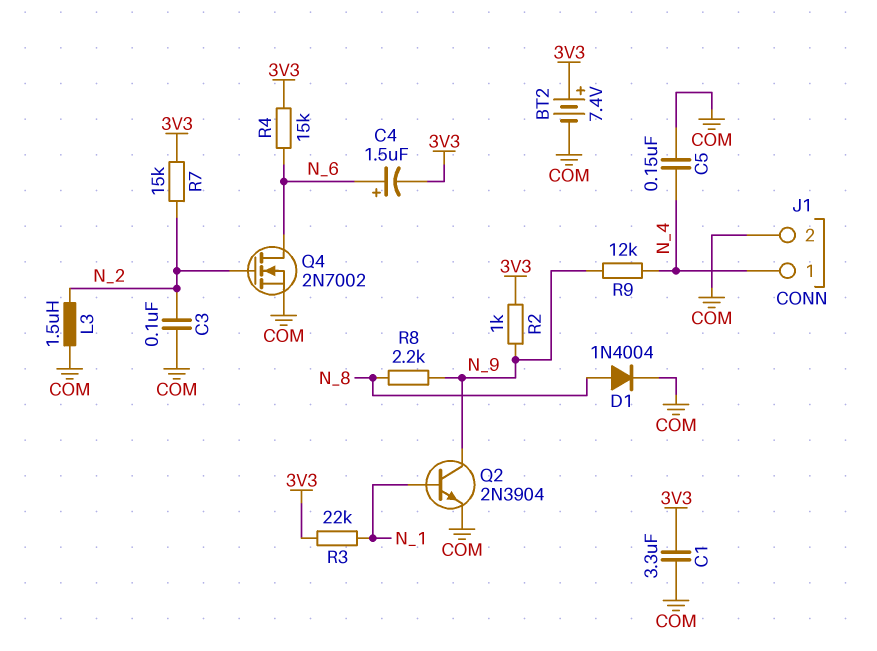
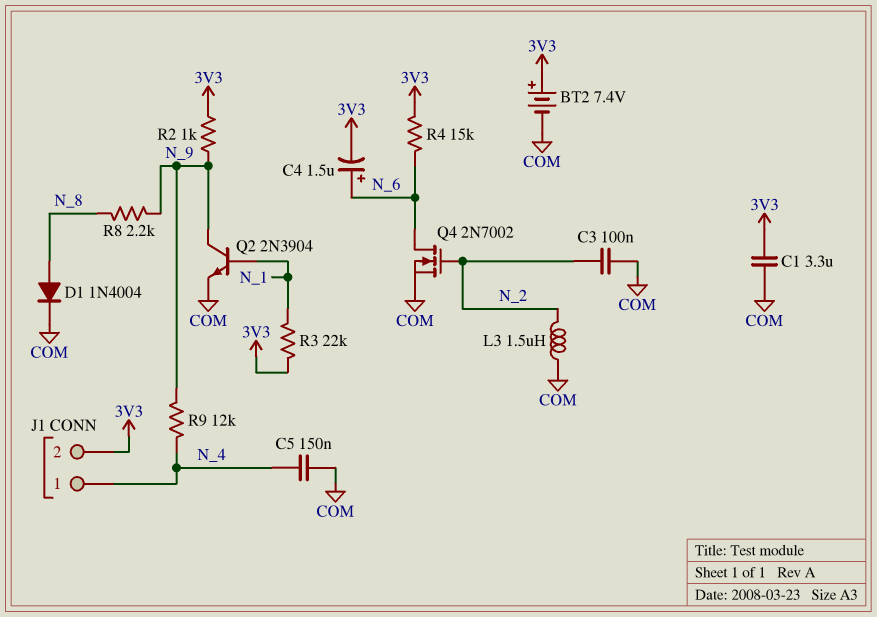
J1 pin 2: COM -> 3V3
R7: 15k (3V3, N_2) -> none

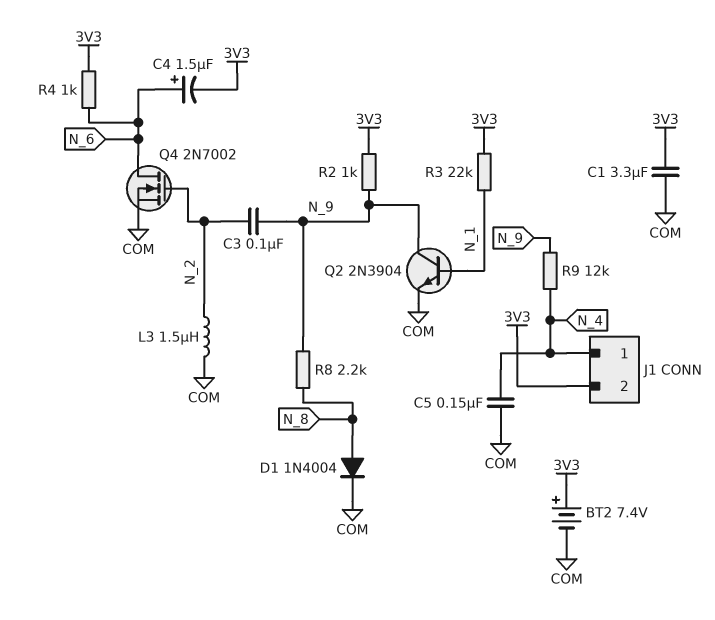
C3: 100nF (COM, N_2) -> 100nF (N_2, N_9)
R4: 15k (3V3, N_6) -> 1k (3V3, N_6)

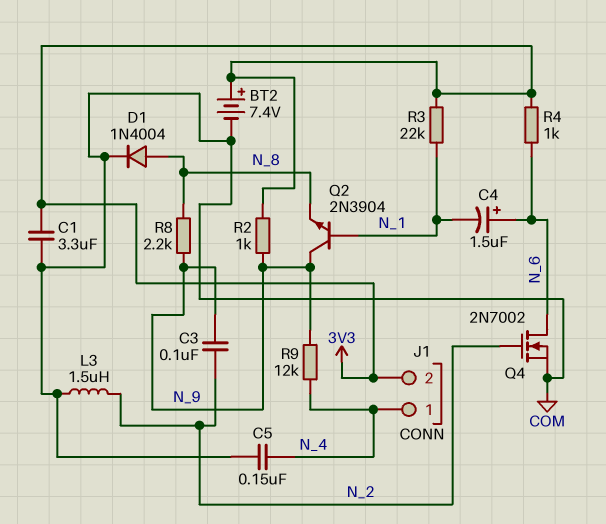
C4: 1.5uF (plus N_6, minus 3V3) -> 1.5uF (plus N_6, minus N_1)
Q2: NPN 2N3904 (B N_1, C N_9, E COM) -> NPN 2N3904 (B N_1, C N_9, E N_8)

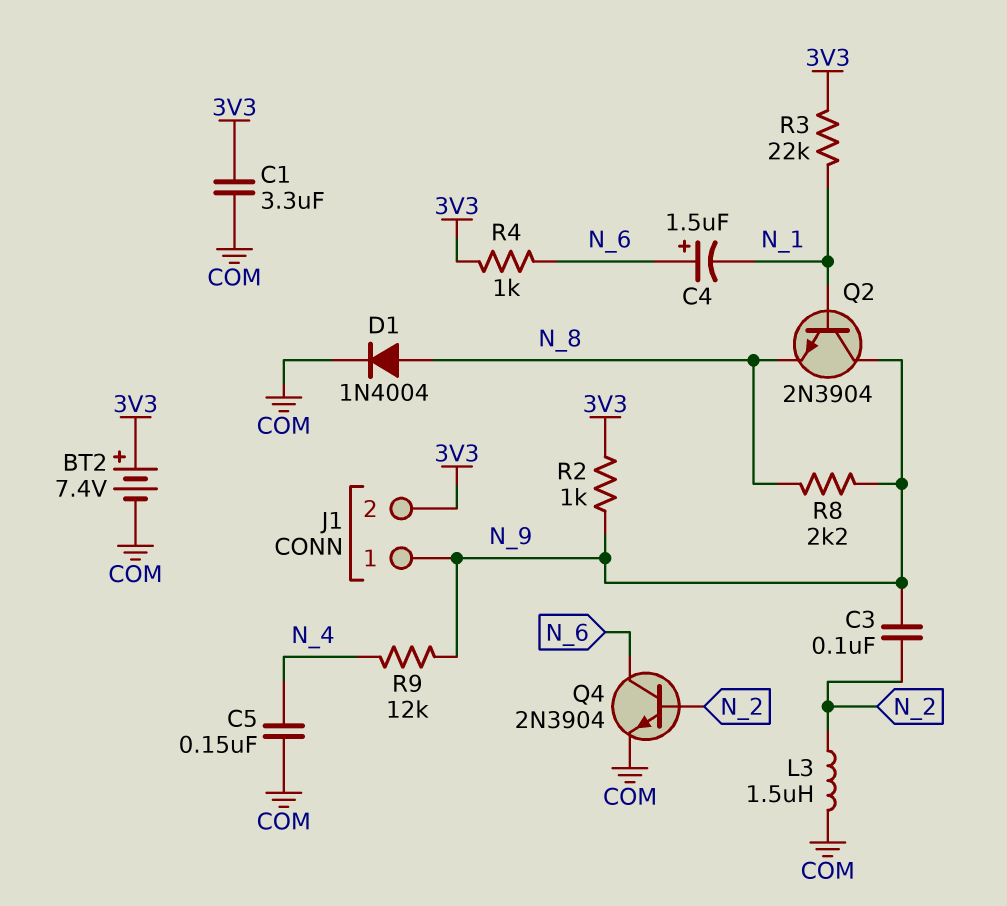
J1 pin 1: N_4 -> N_9
Q4: NMOS 2N7002 (G N_2, D N_6, S COM) -> NPN 2N3904 (B N_2, C N_6, E COM)

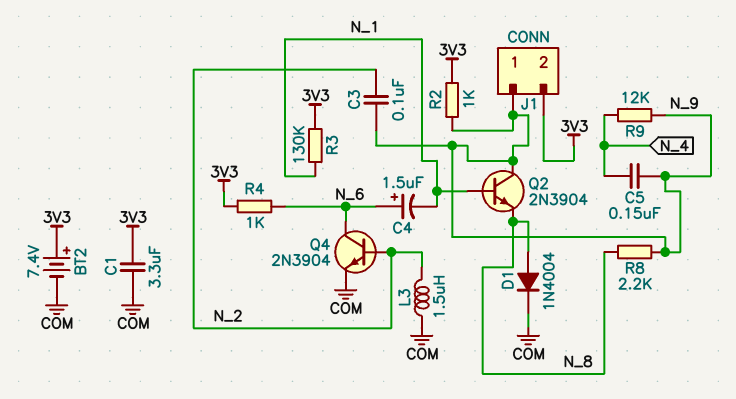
C5: 150nF (COM, N_4) -> 150nF (N_4, N_9)
R3: 22k (3V3, N_1) -> 130k (3V3, N_1)

